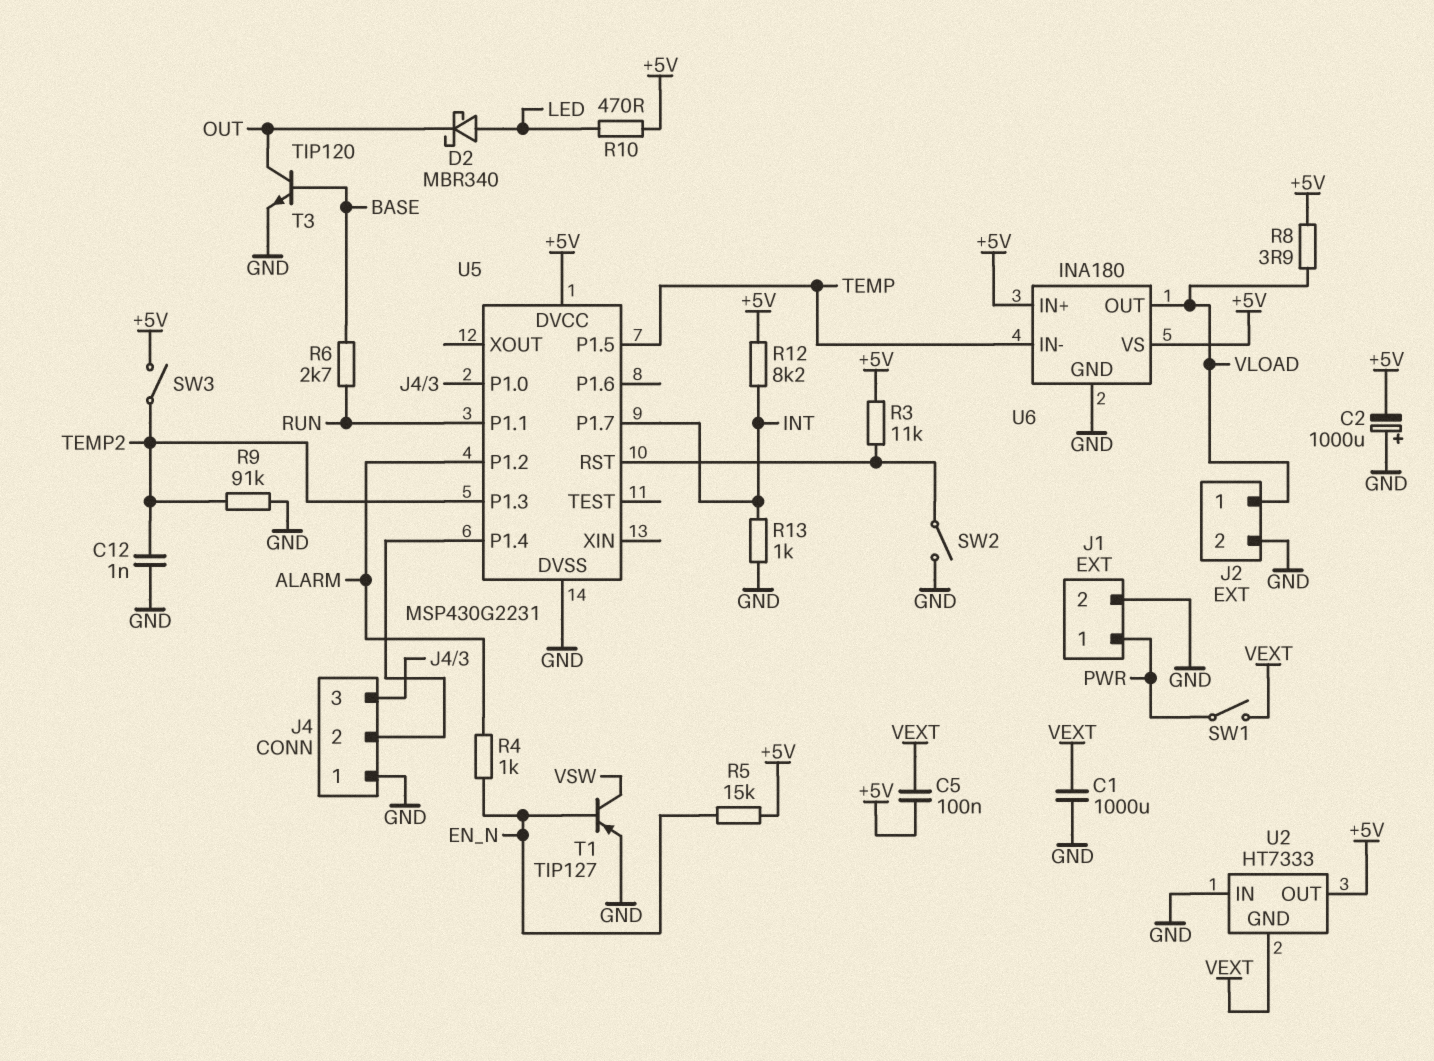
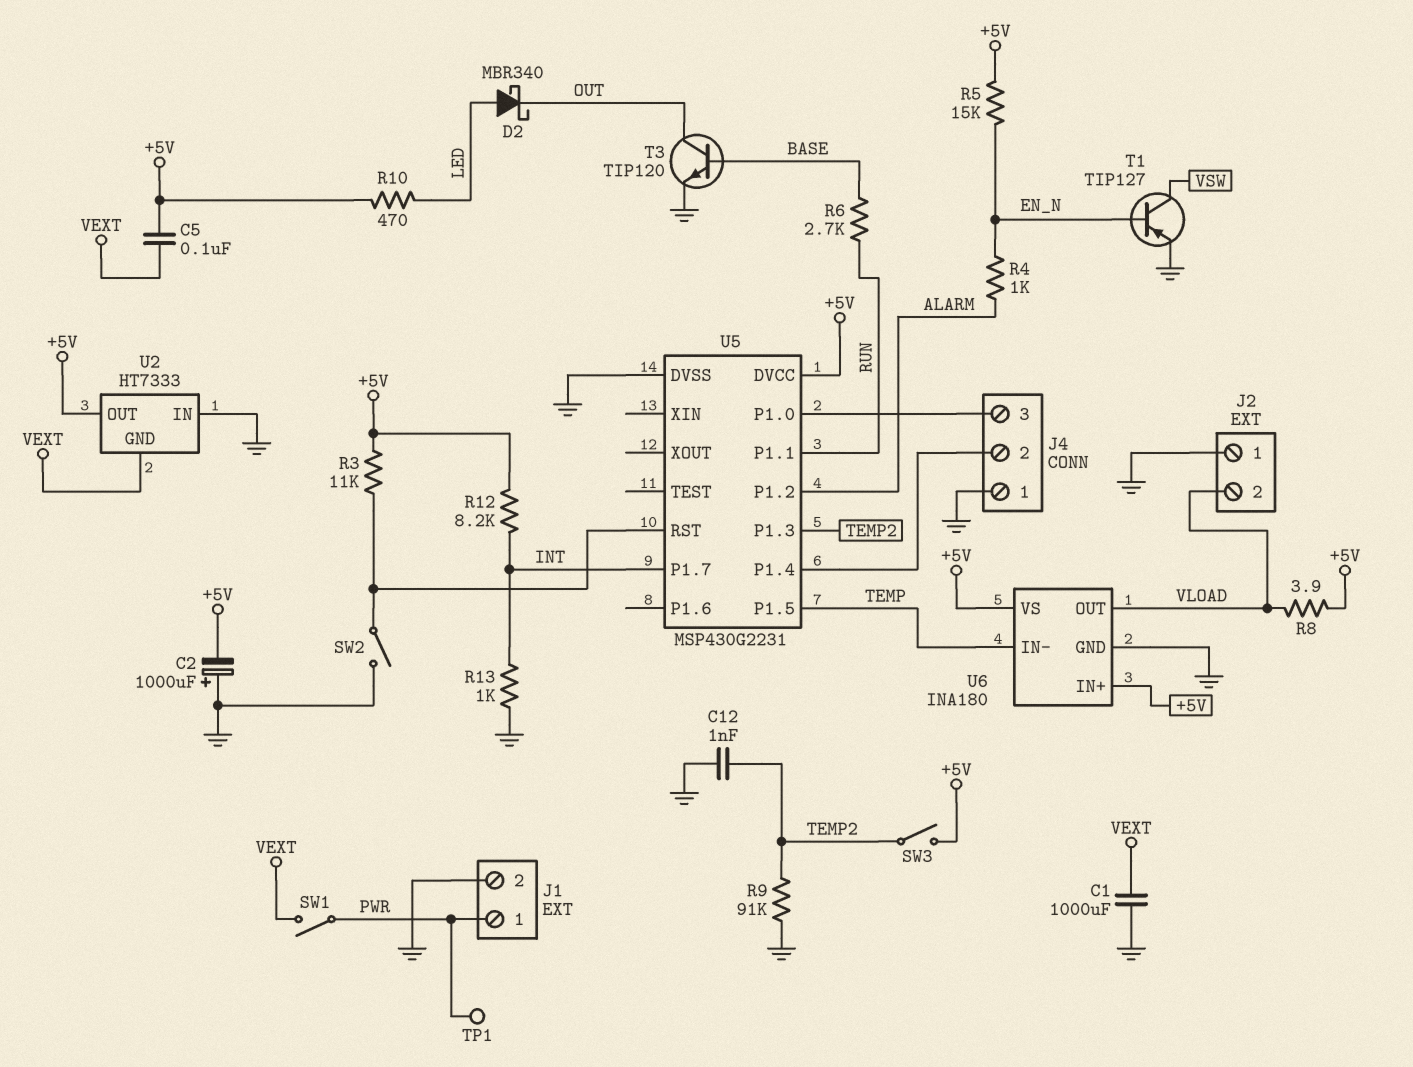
J2 pin 1: VLOAD -> GND
J2 pin 2: GND -> VLOAD
TP1: none -> test point (PWR)

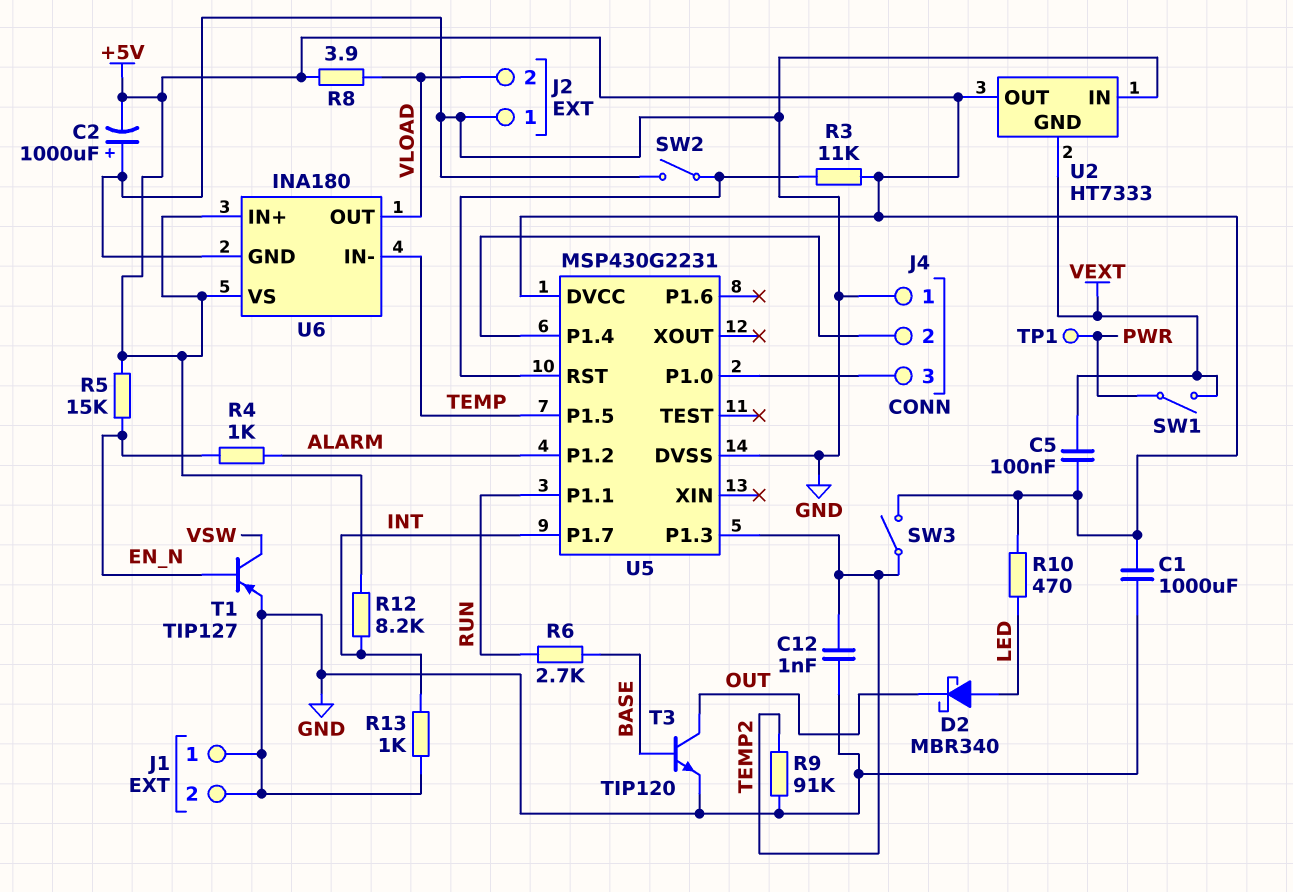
C1: 1000uF (GND, VEXT) -> 1000uF (+5V, GND)
J1 pin 1: PWR -> GND

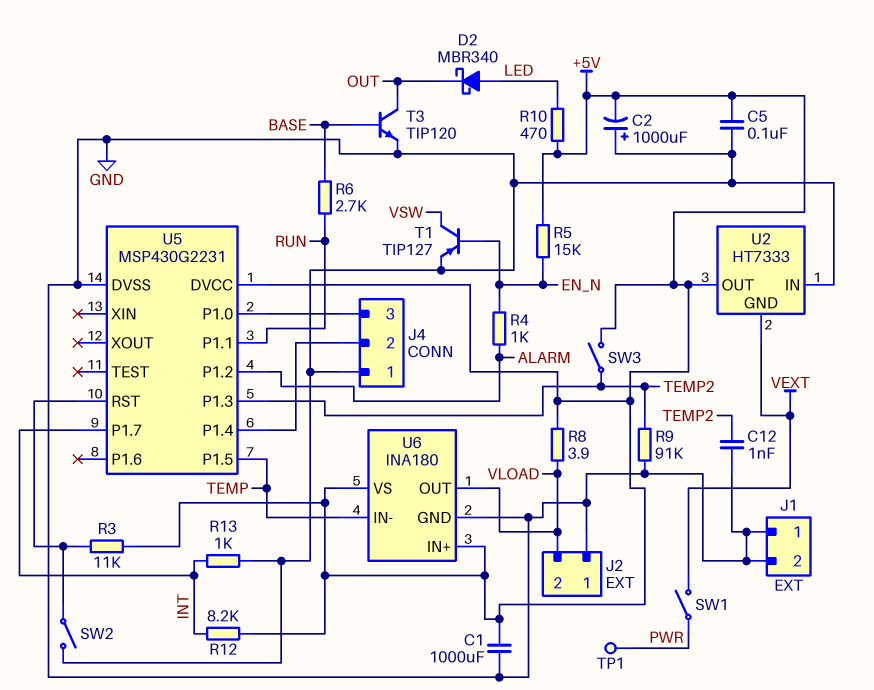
C5: 100nF (+5V, VEXT) -> 100nF (+5V, GND)

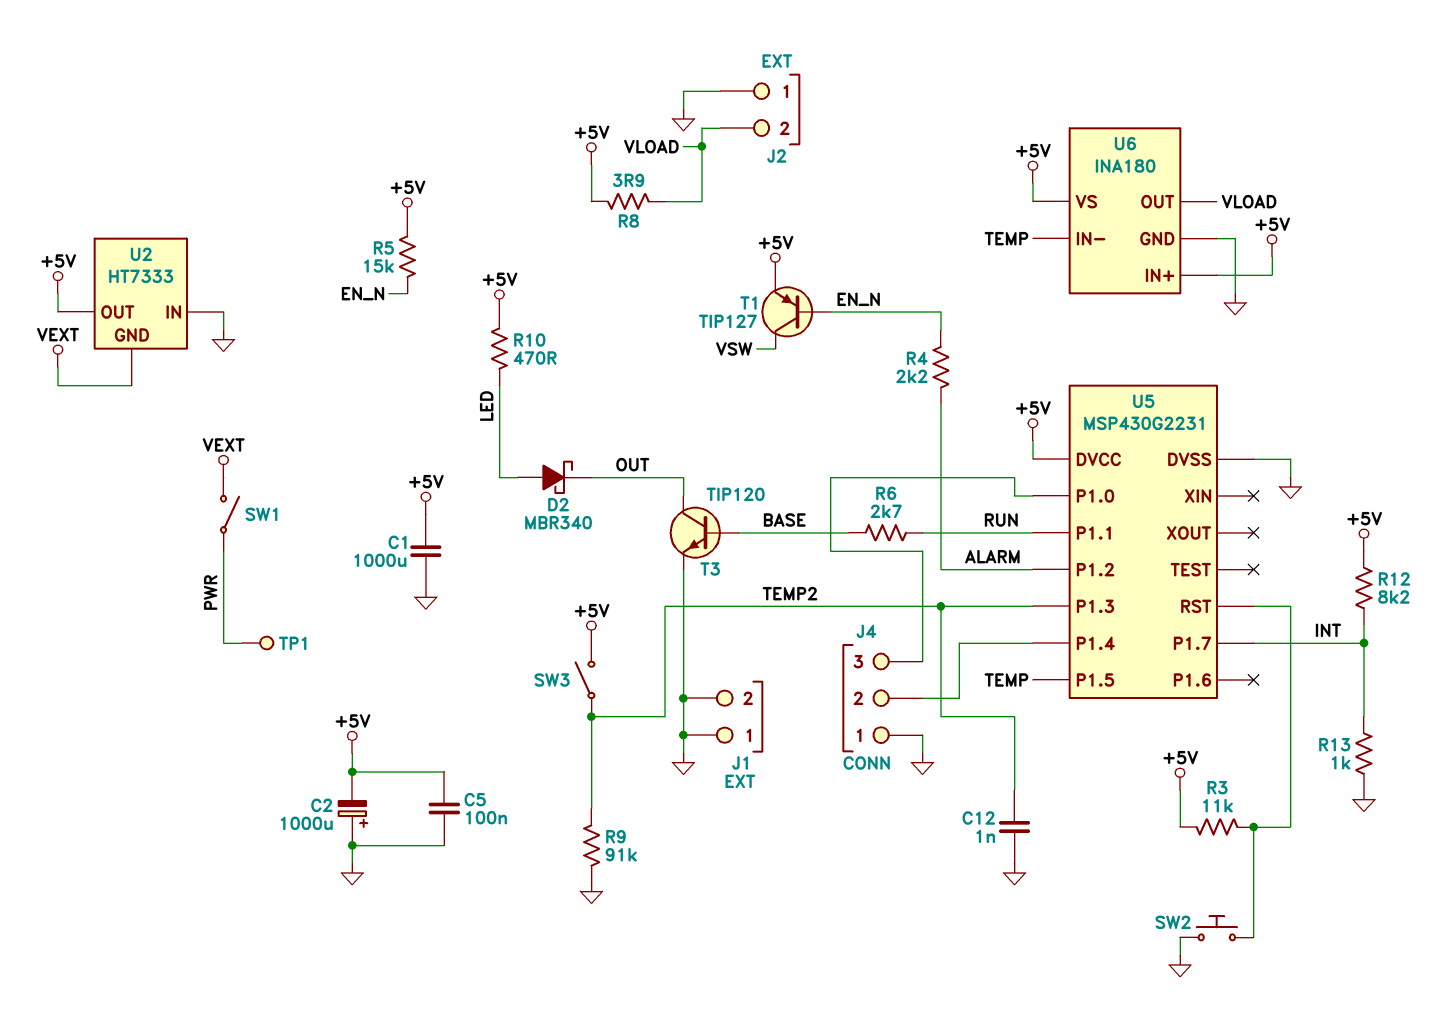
R4: 1k (ALARM, EN_N) -> 2.2k (ALARM, EN_N)
SW2: switch (GND, U5/RST) -> button (GND, U5/RST)
T1: PNP TIP127 (B EN_N, C VSW, E GND) -> PNP TIP127 (B EN_N, C VSW, E +5V)

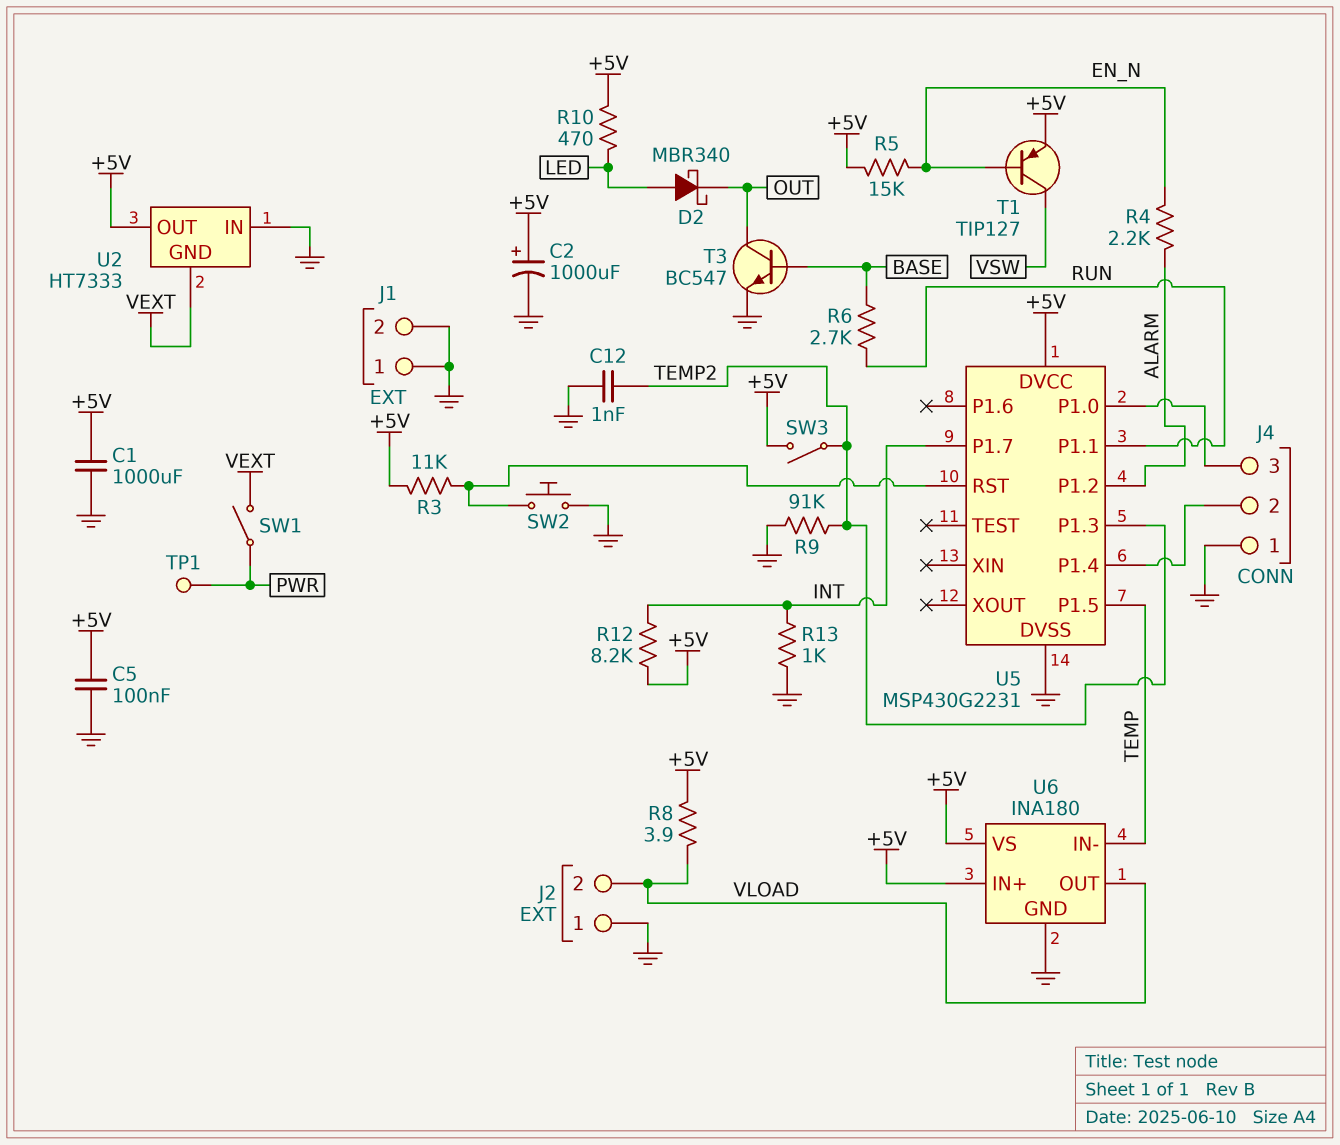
C2: 1000uF (plus GND, minus +5V) -> 1000uF (plus +5V, minus GND)
T3: NPN TIP120 (B BASE, C OUT, E GND) -> NPN BC547 (B BASE, C OUT, E GND)

